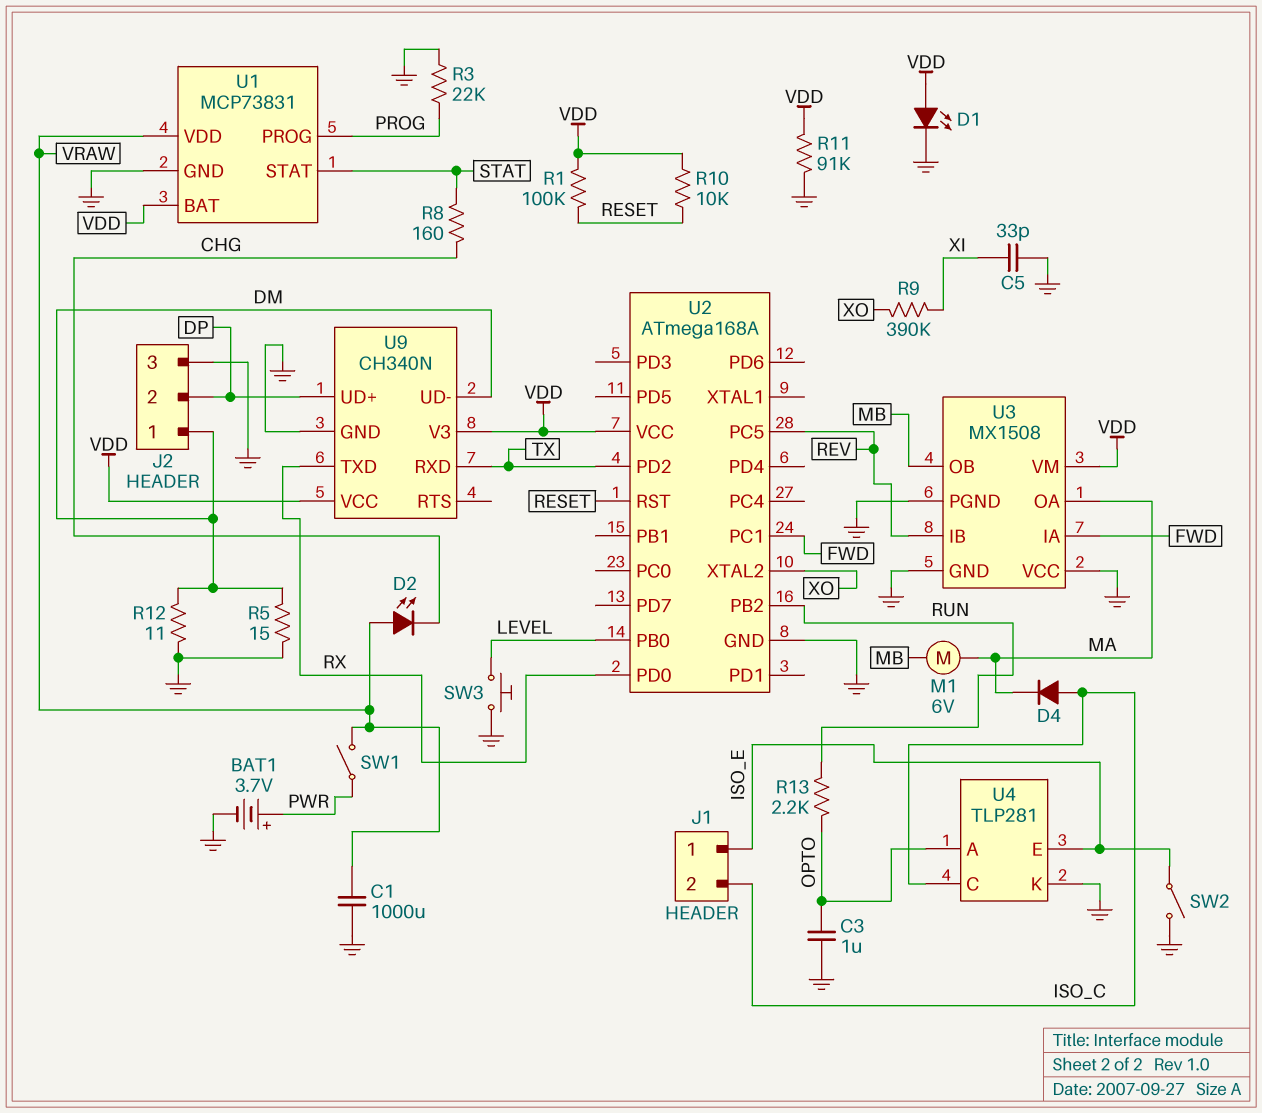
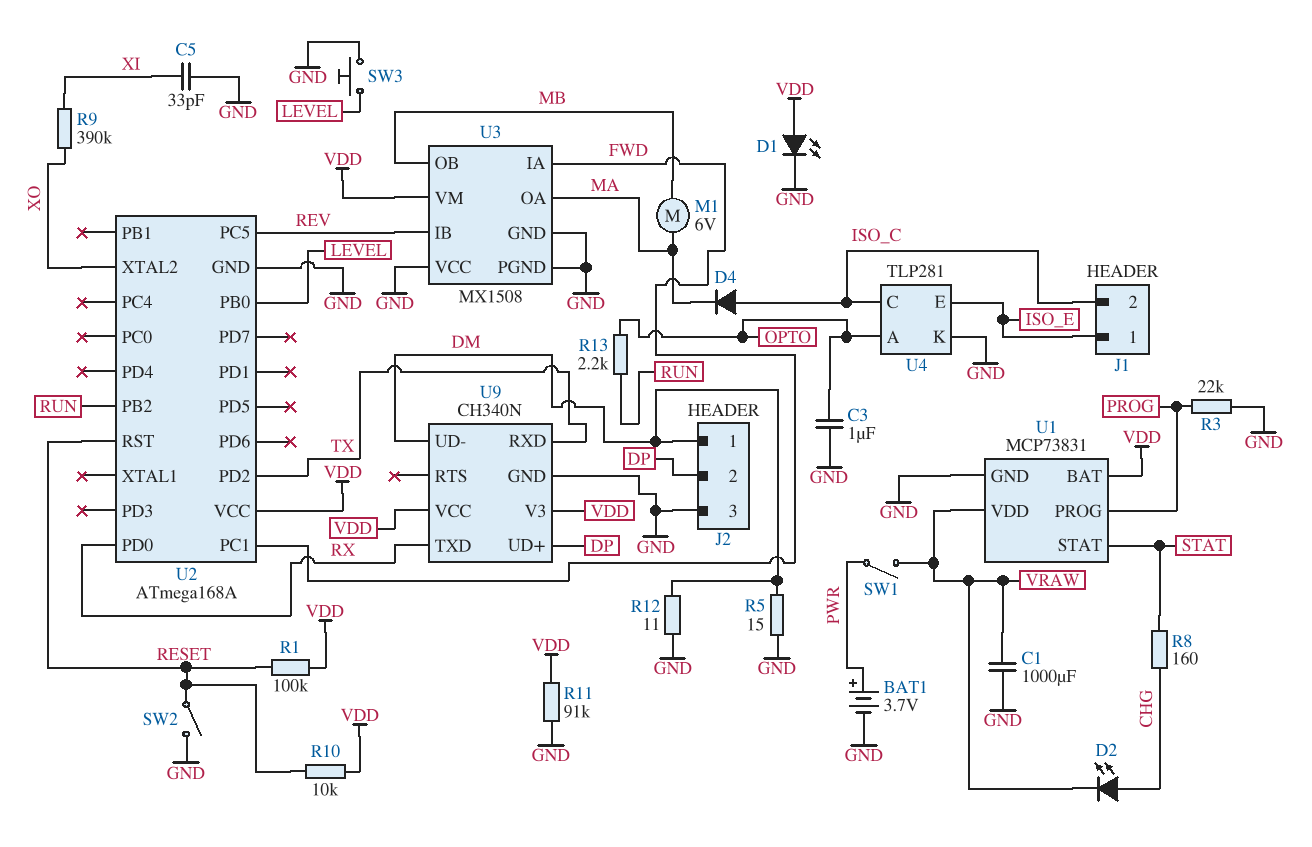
D2: LED (A VRAW, K CHG) -> LED (A CHG, K VRAW)
SW2: switch (GND, ISO_E) -> switch (GND, RESET)

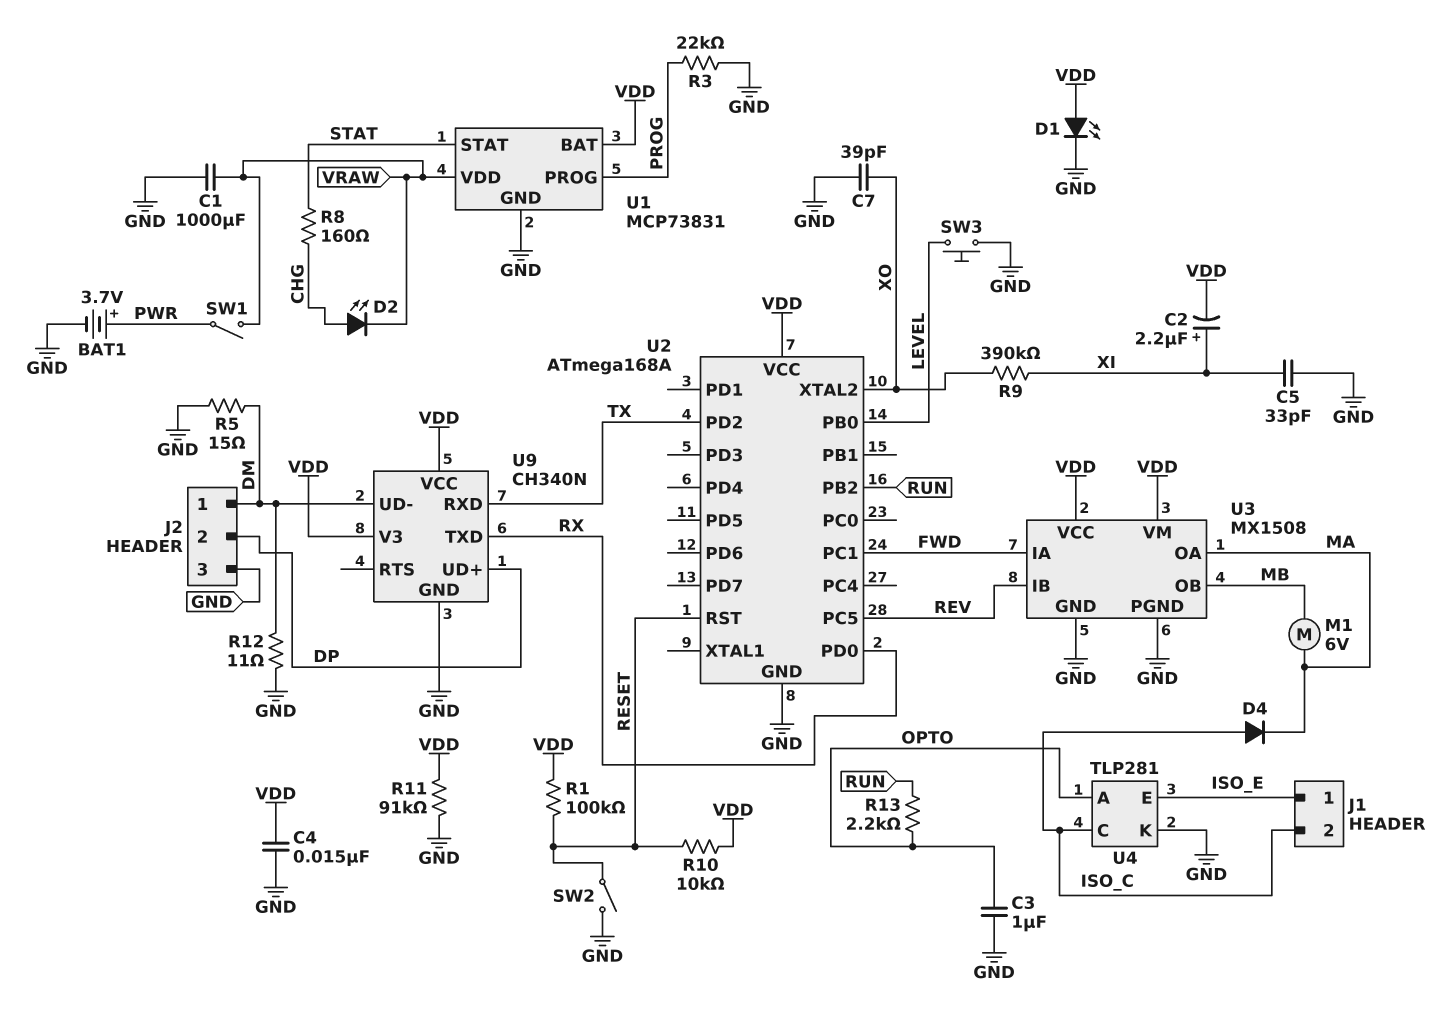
C2: none -> 2.2uF (plus XI, minus VDD)
C4: none -> 15nF (GND, VDD)
C7: none -> 39pF (GND, XO)
U3 pin VCC: GND -> VDD

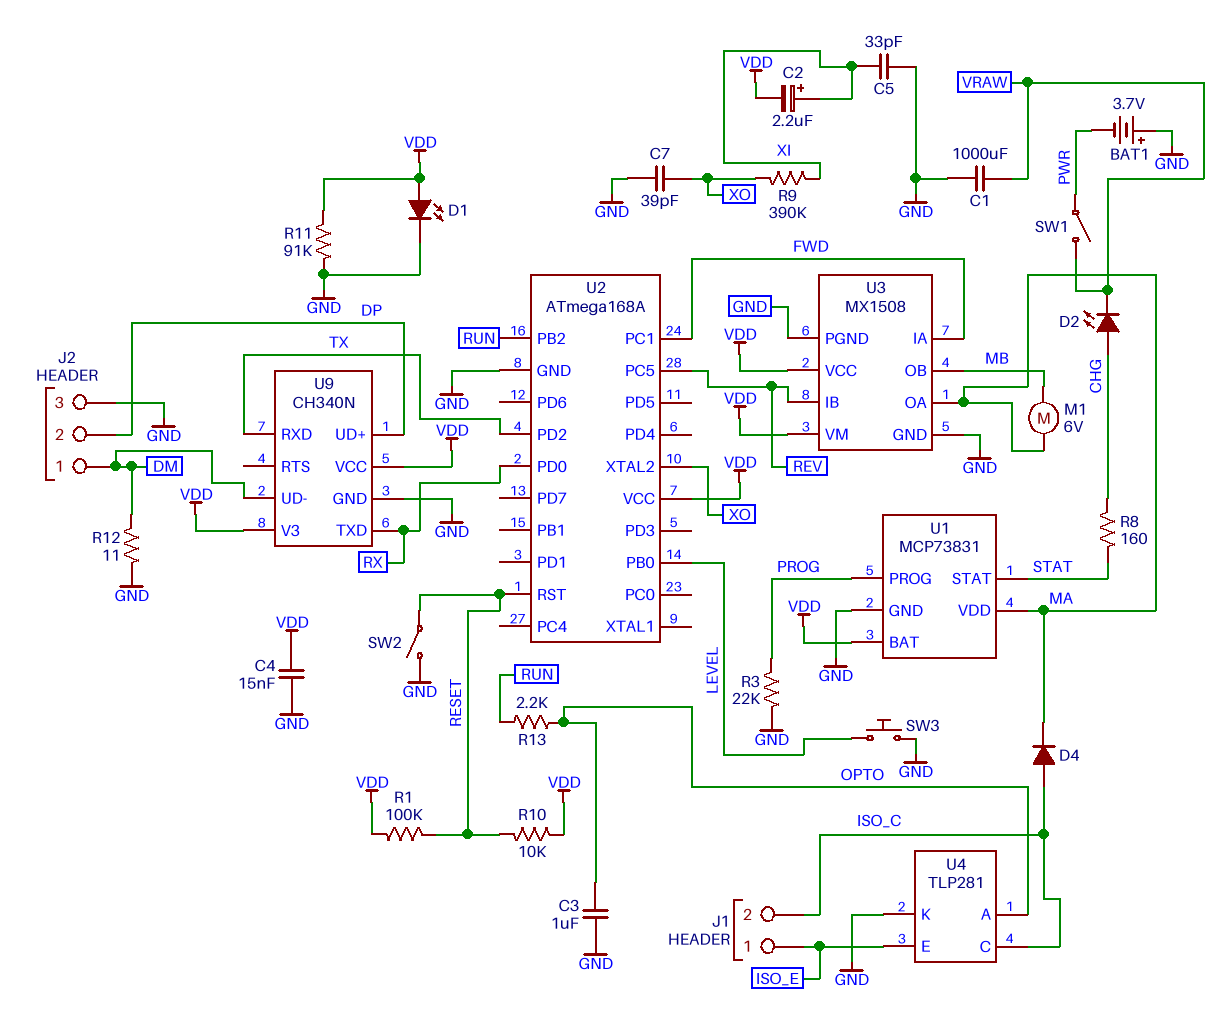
BAT1: 3.7V (plus PWR, minus GND) -> 3.7V (plus GND, minus PWR)
R5: 15 (DM, GND) -> none
U1 pin VDD: VRAW -> MA

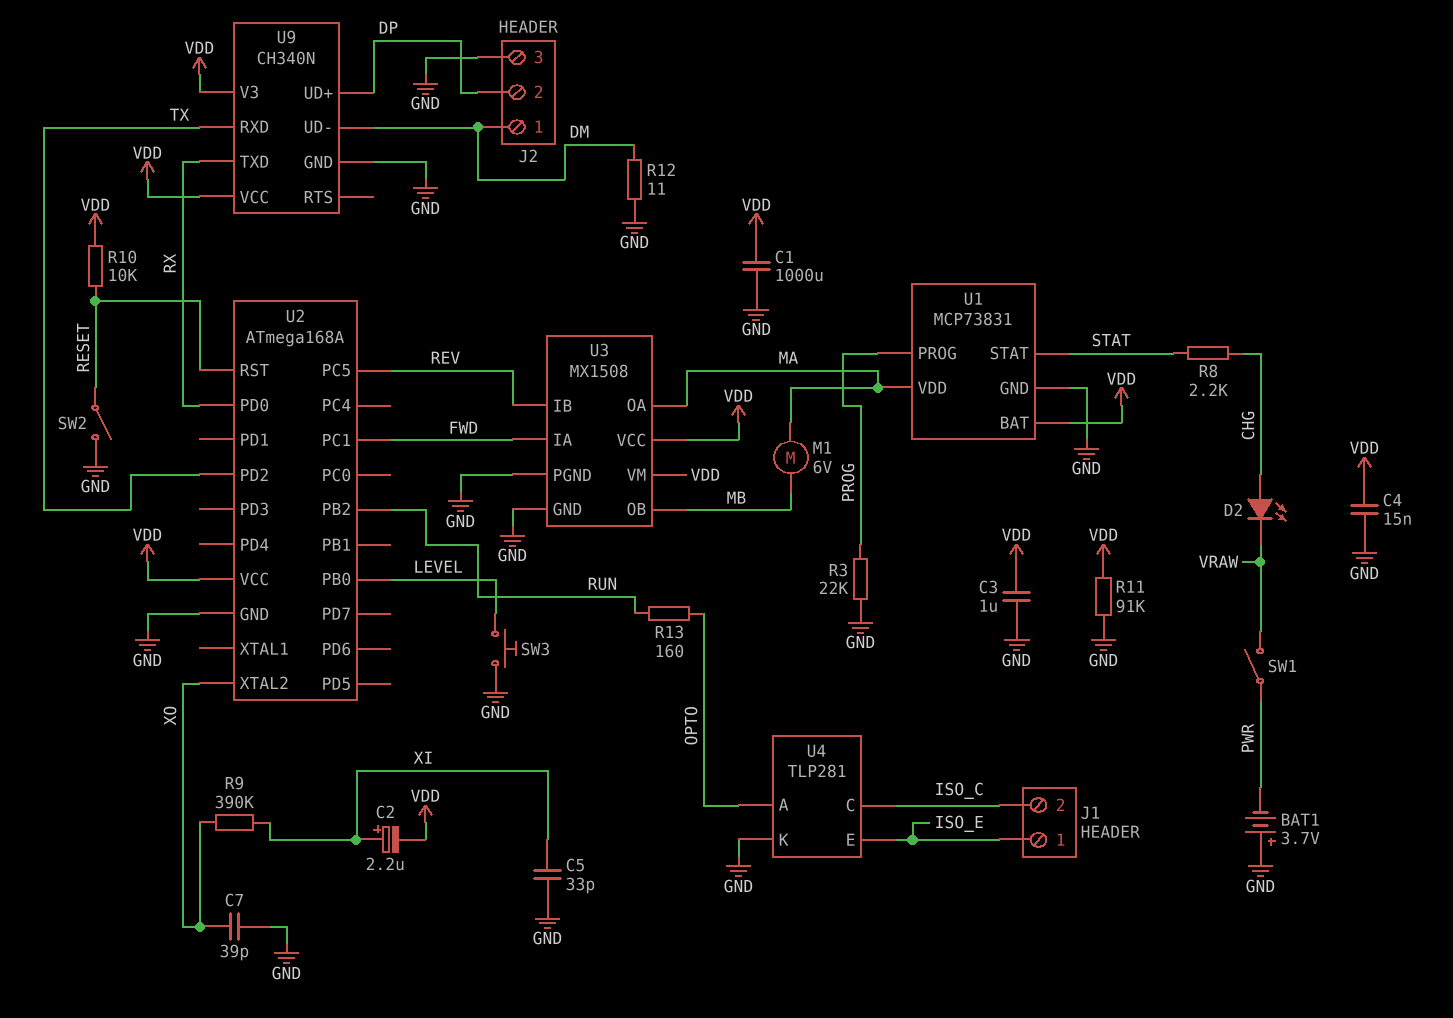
C1: 1000uF (GND, VRAW) -> 1000uF (GND, VDD)
C3: 1uF (GND, OPTO) -> 1uF (GND, VDD)
D1: LED (A VDD, K GND) -> none
D4: diode (A ISO_C, K MA) -> none
R1: 100k (RESET, VDD) -> none
R8: 160 (CHG, STAT) -> 2.2k (CHG, STAT)
R13: 2.2k (OPTO, RUN) -> 160 (OPTO, RUN)

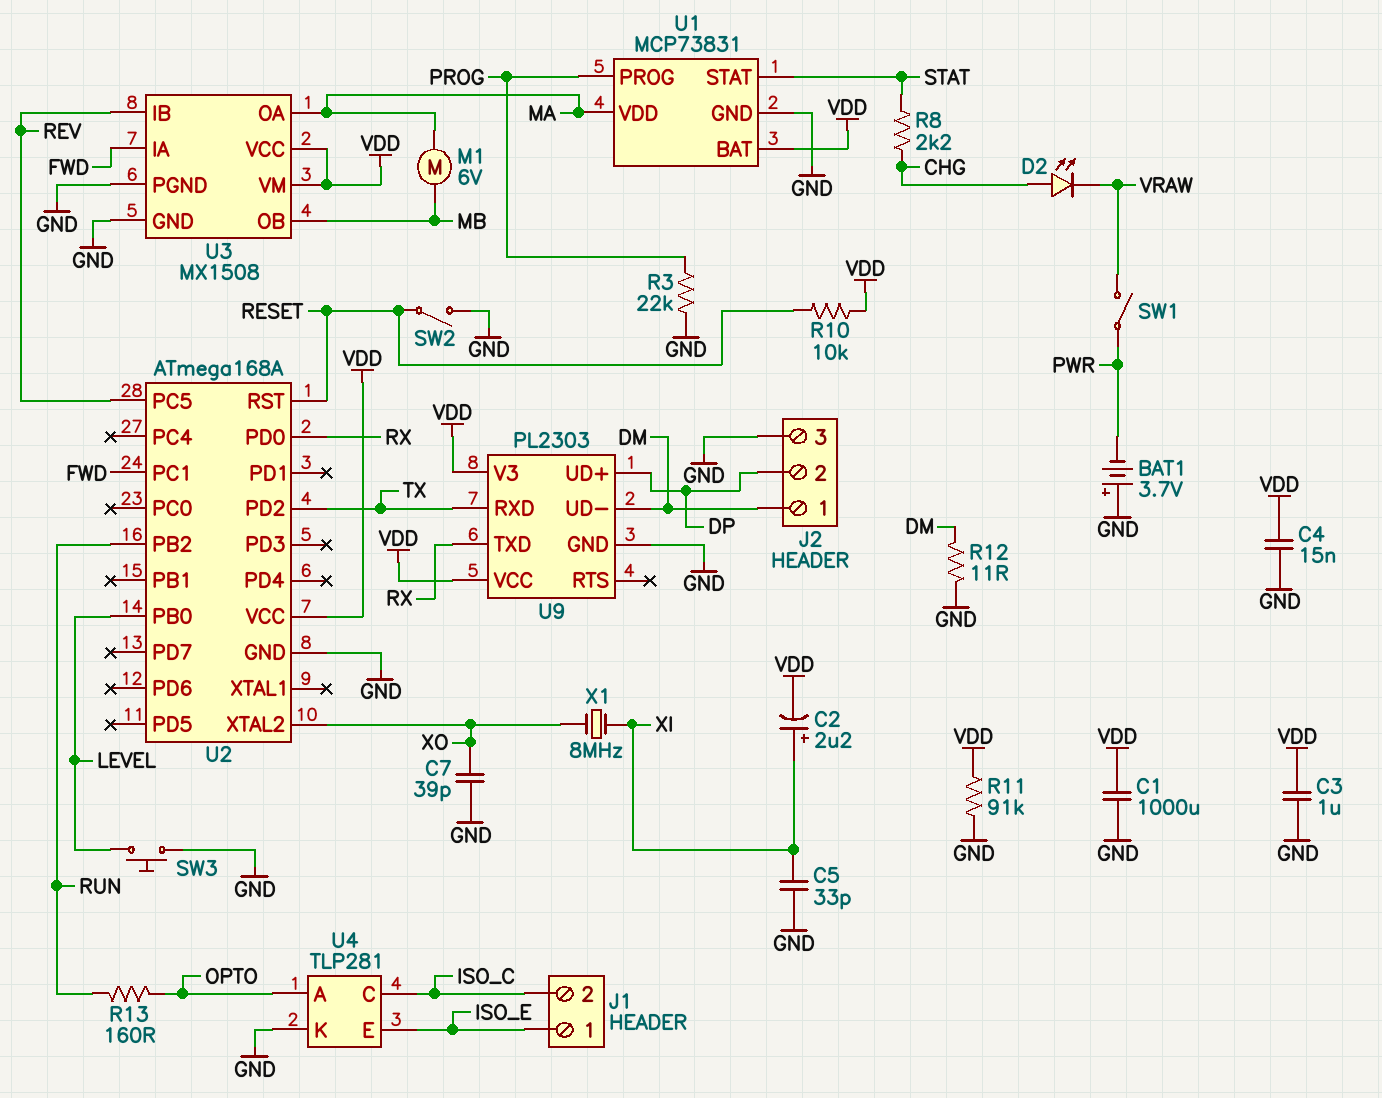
R9: 390k (XI, XO) -> none
U9: CH340N -> PL2303
X1: none -> 8MHz (XI, XO)

